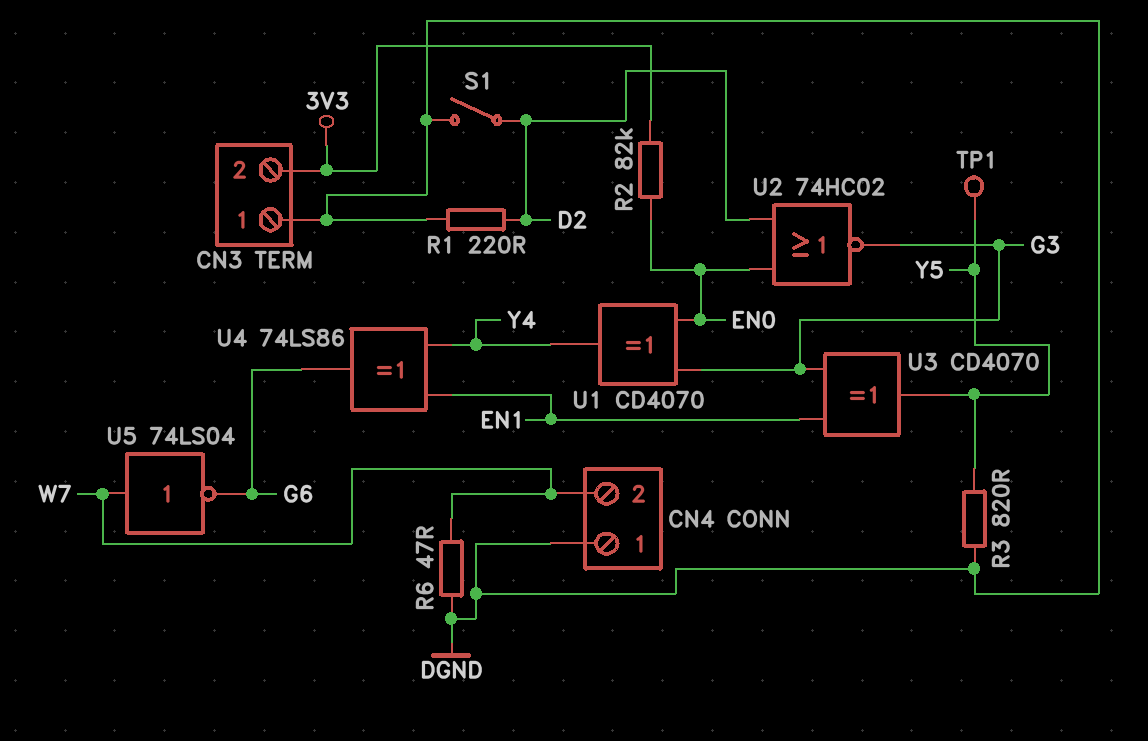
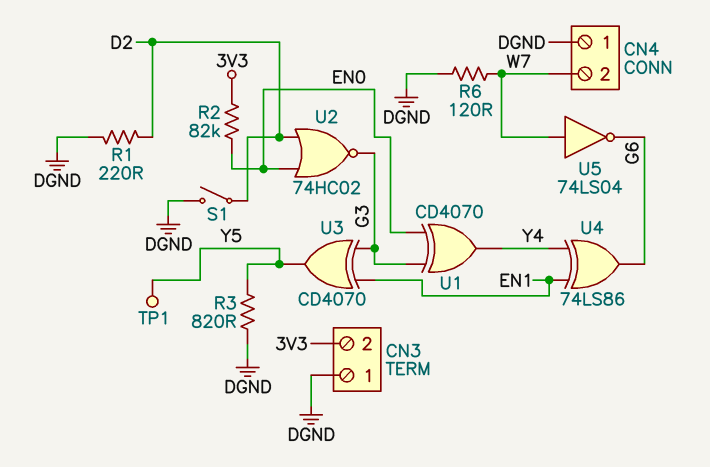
R6: 47 (DGND, W7) -> 120 (DGND, W7)

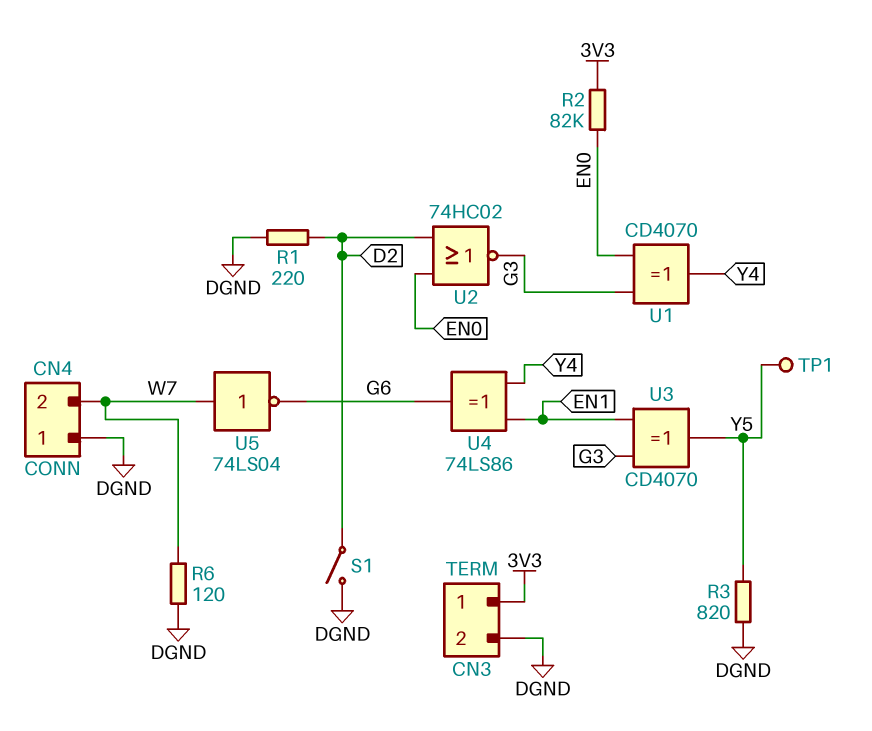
CN3 pin 1: DGND -> 3V3
CN3 pin 2: 3V3 -> DGND

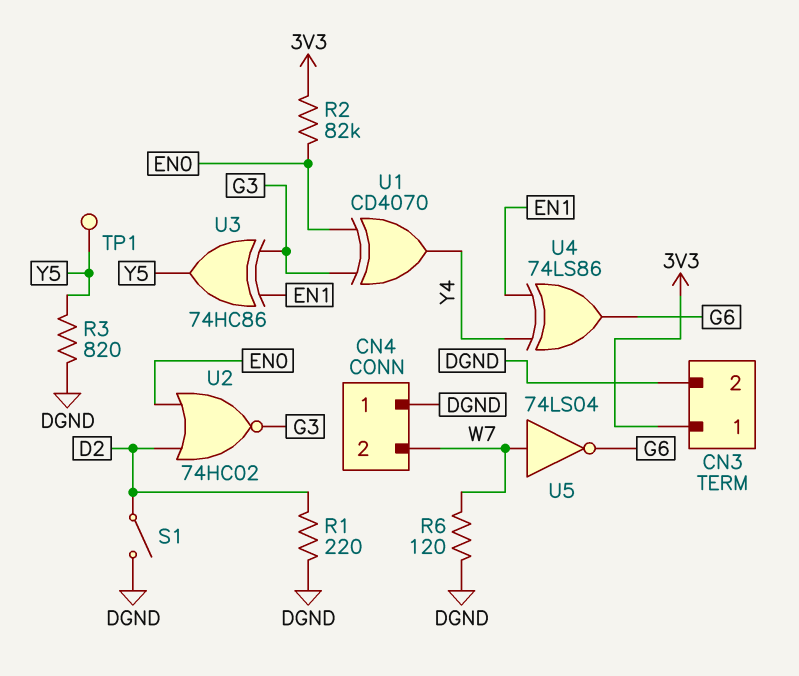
U3: XOR CD4070 (in EN1, in G3, out Y5) -> XOR 74HC86 (in EN1, in G3, out Y5)

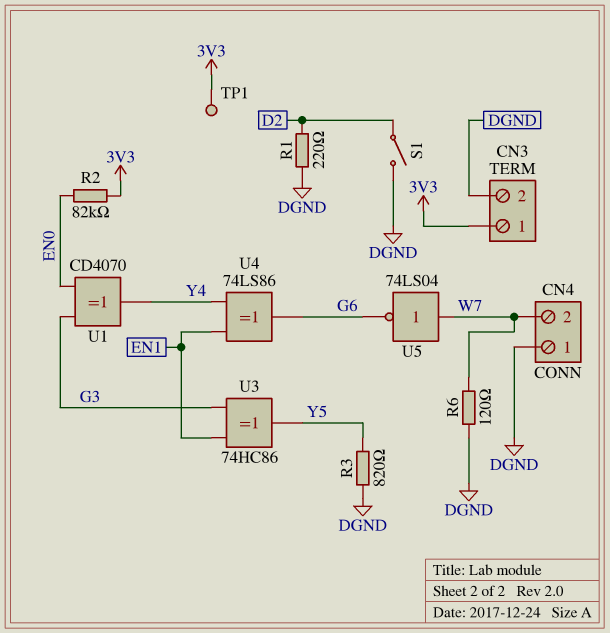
TP1: test point (Y5) -> test point (3V3)
U2: NOR 74HC02 (in D2, in EN0, out G3) -> none

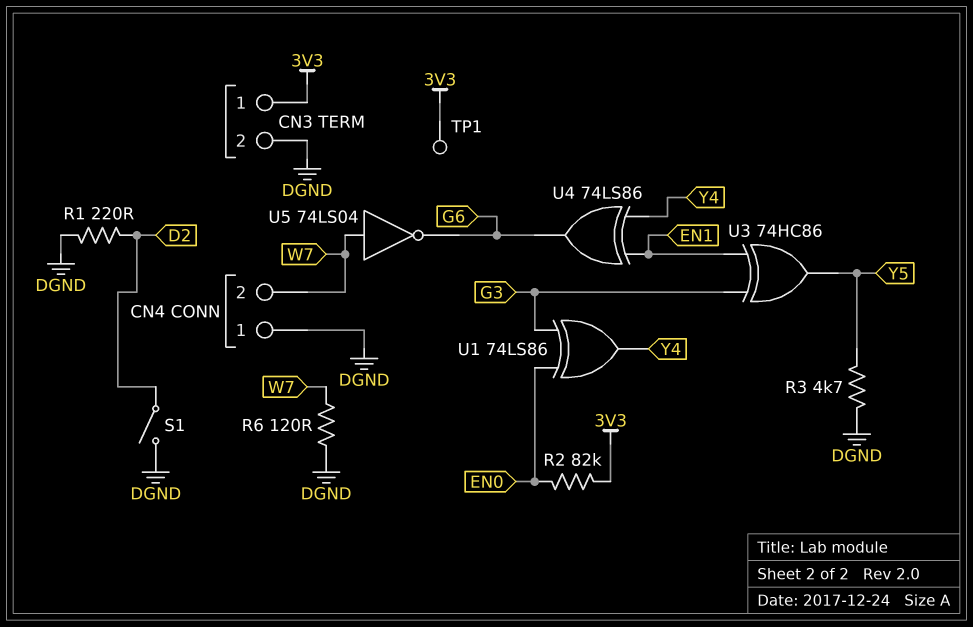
R3: 820 (DGND, Y5) -> 4.7k (DGND, Y5)
U1: XOR CD4070 (in EN0, in G3, out Y4) -> XOR 74LS86 (in EN0, in G3, out Y4)

